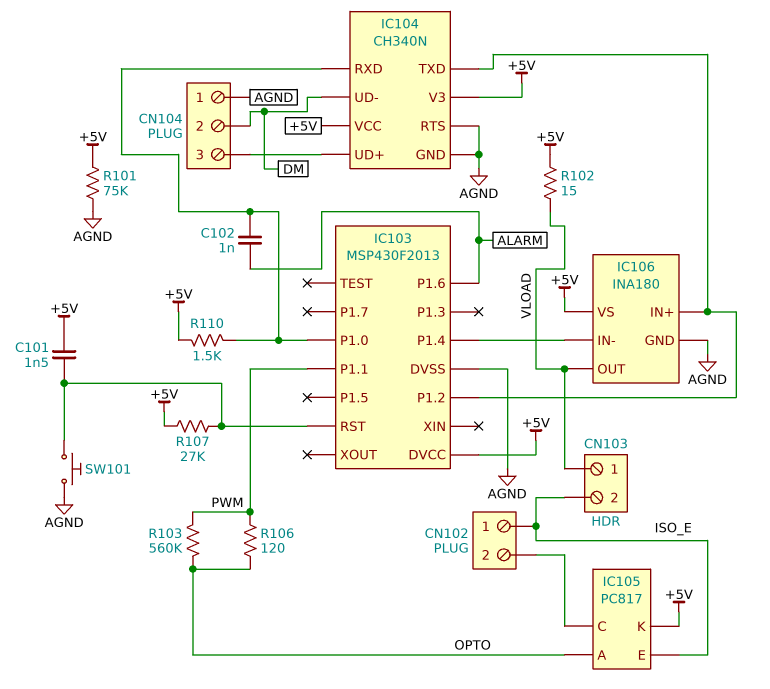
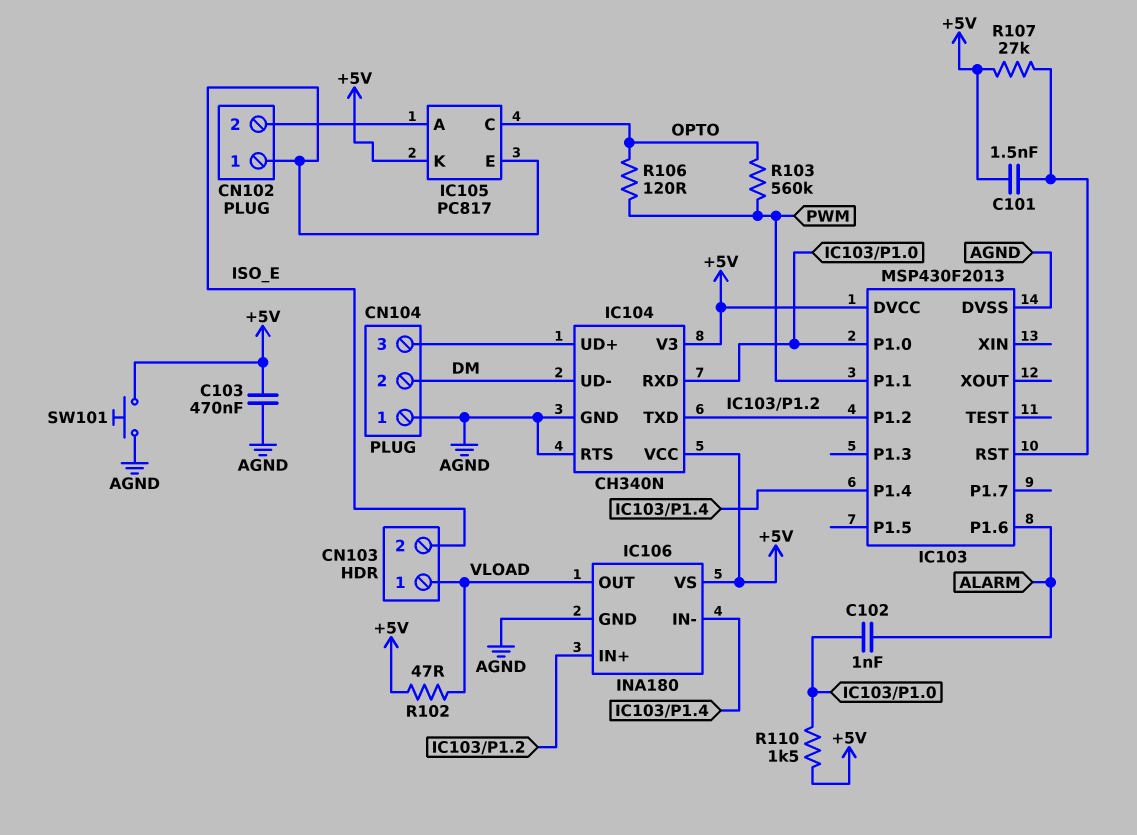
C103: none -> 470nF (+5V, AGND)
IC105 pin A: OPTO -> CN102/2
IC105 pin C: CN102/2 -> OPTO
R101: 75k (+5V, AGND) -> none
R102: 15 (+5V, VLOAD) -> 47 (+5V, VLOAD)
SW101: button (AGND, IC103/RST) -> button (+5V, AGND)

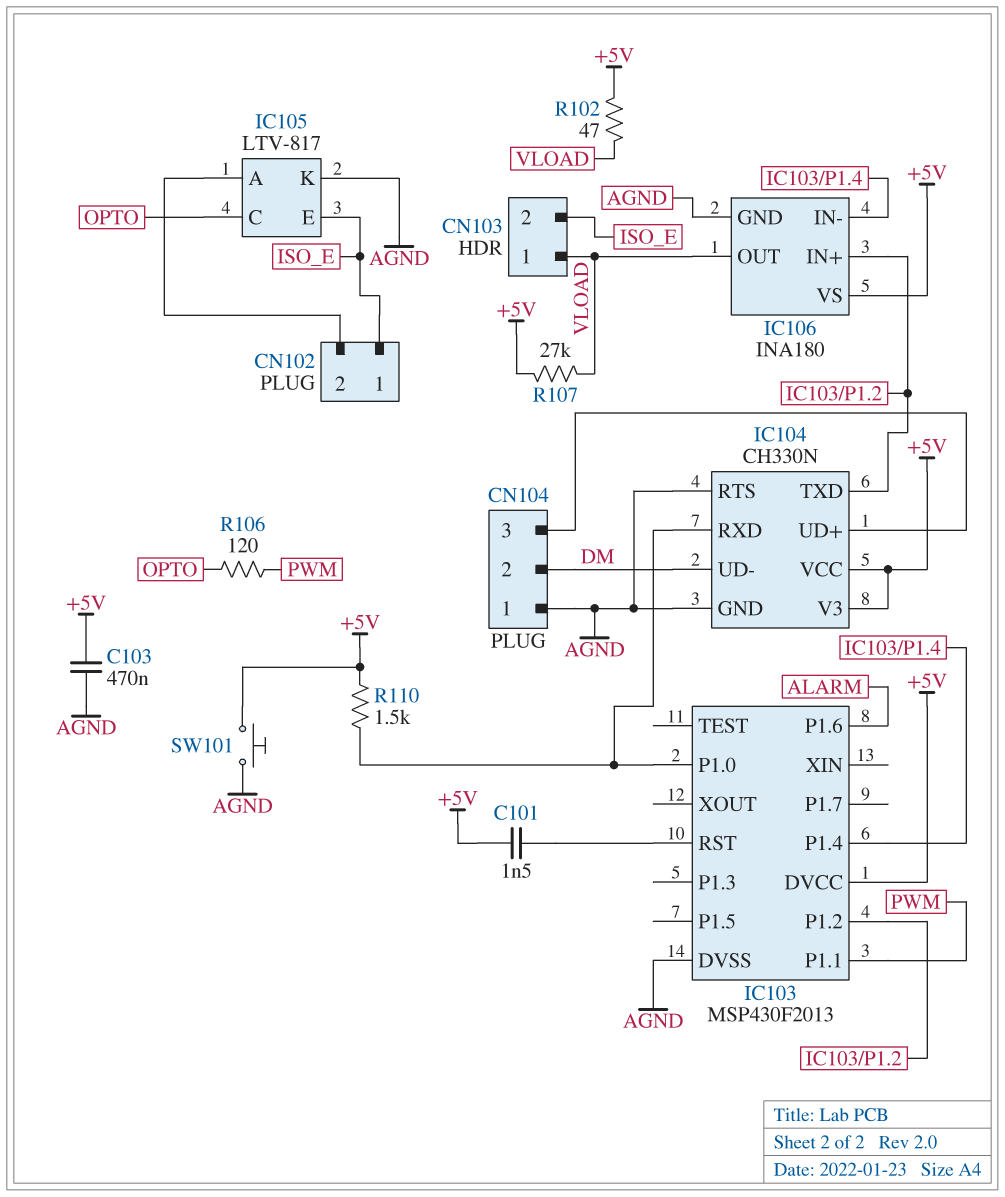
C102: 1nF (ALARM, IC103/P1.0) -> none
IC104: CH340N -> CH330N
IC105: PC817 -> LTV-817
IC105 pin K: +5V -> AGND
R103: 560k (OPTO, PWM) -> none
R107: 27k (+5V, IC103/RST) -> 27k (+5V, VLOAD)

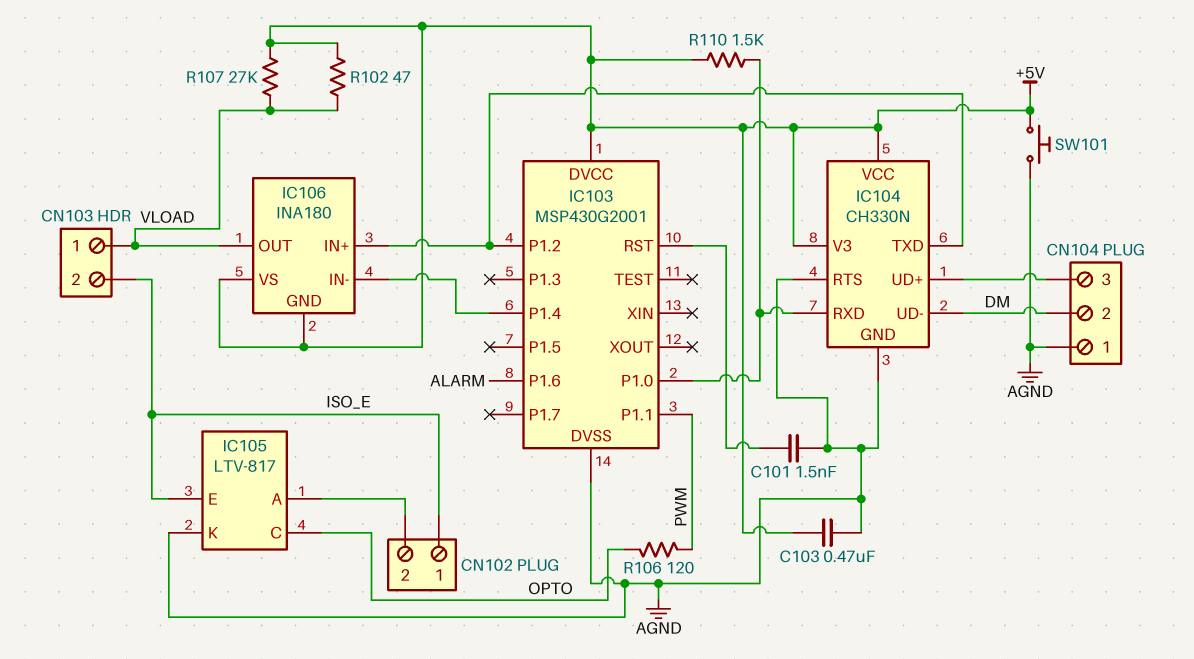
C101: 1.5nF (+5V, IC103/RST) -> 1.5nF (AGND, IC103/RST)
IC103: MSP430F2013 -> MSP430G2001
IC106 pin GND: AGND -> +5V

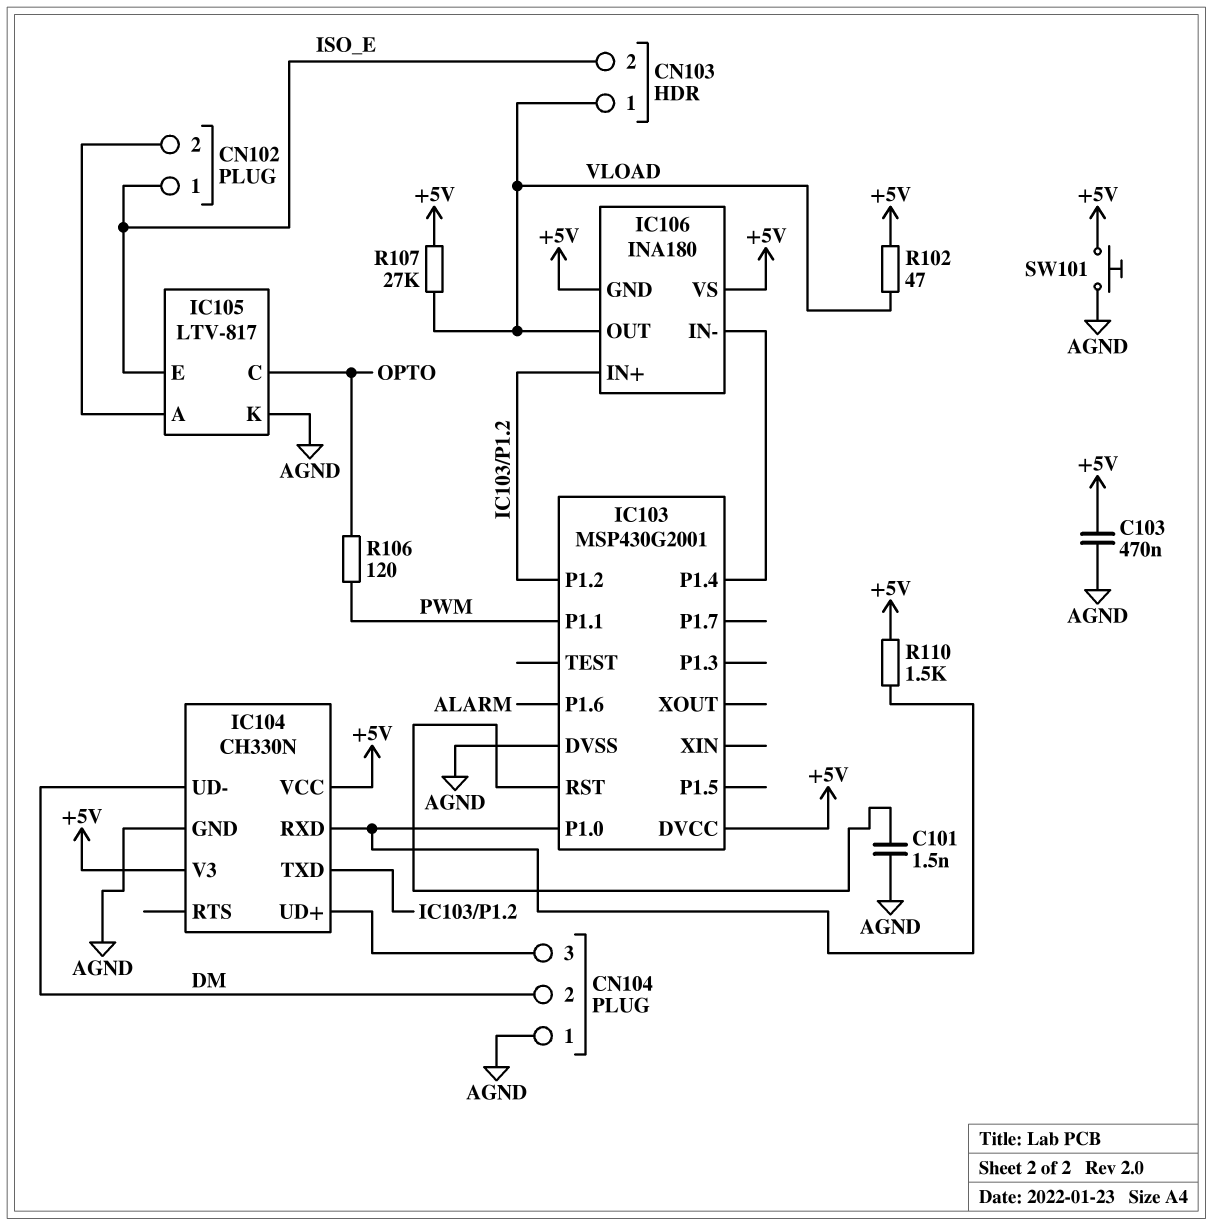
IC104 pin RTS: AGND -> none

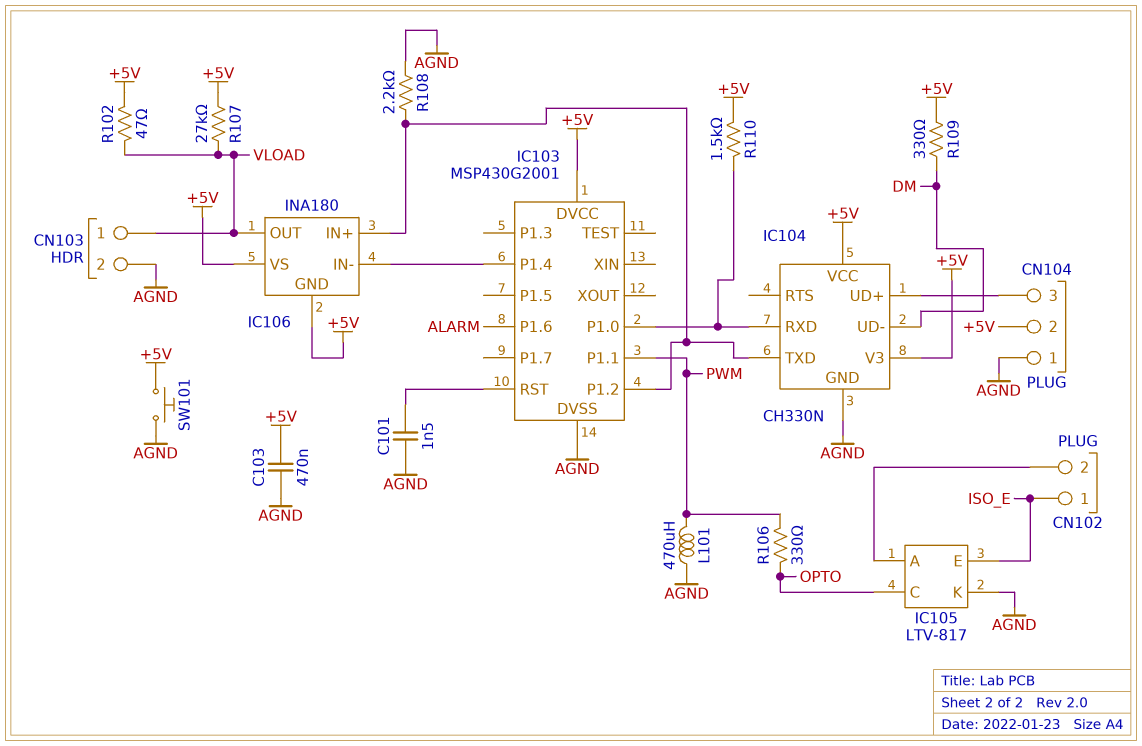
CN103 pin 2: ISO_E -> AGND
CN104 pin 2: DM -> +5V
L101: none -> 470uH (AGND, PWM)
R106: 120 (OPTO, PWM) -> 330 (OPTO, PWM)
R108: none -> 2.2k (AGND, IC103/P1.2)
R109: none -> 330 (+5V, DM)

